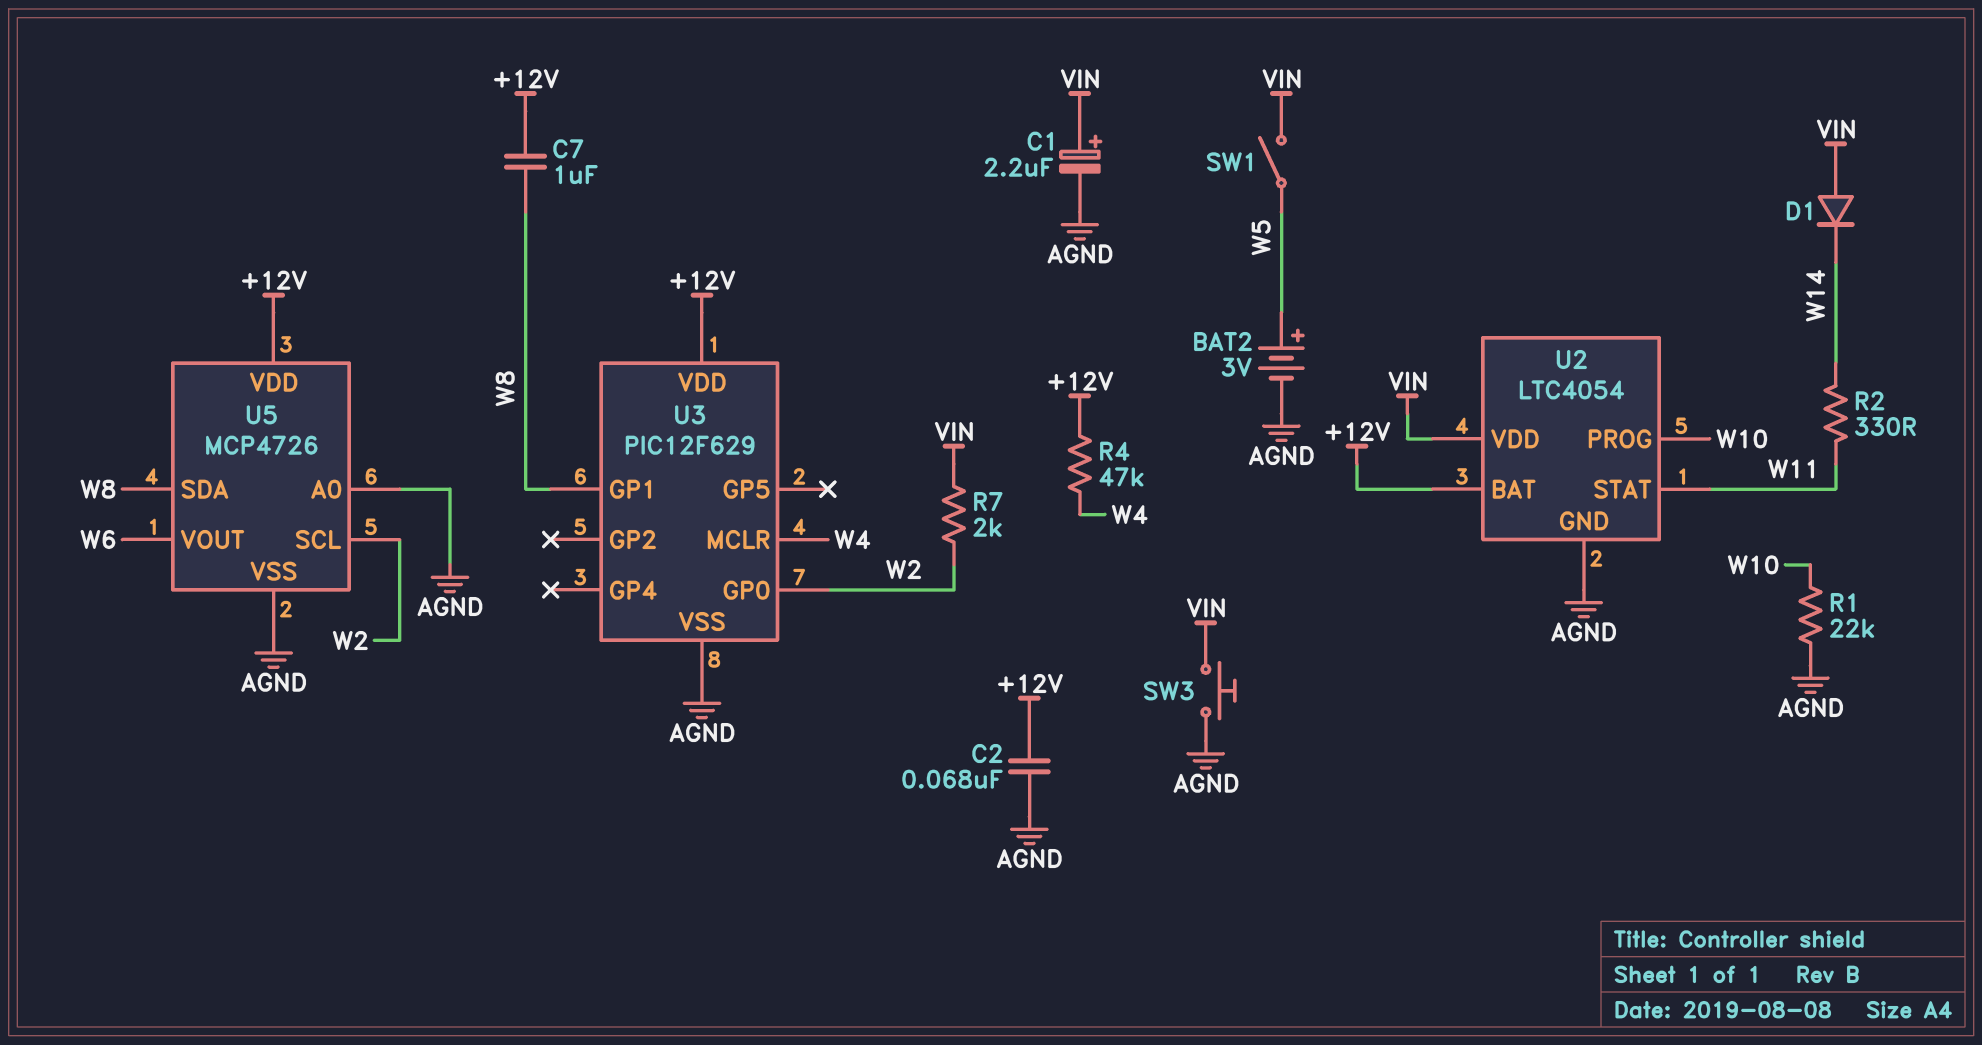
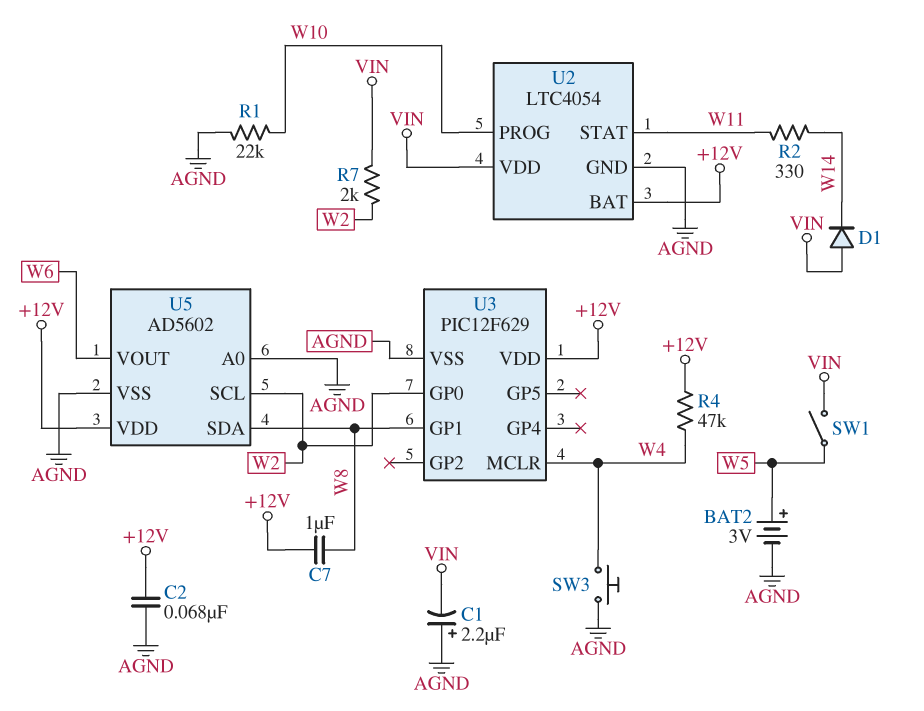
C1: 2.2uF (plus VIN, minus AGND) -> 2.2uF (plus AGND, minus VIN)
SW3: button (AGND, VIN) -> button (AGND, W4)
U5: MCP4726 -> AD5602

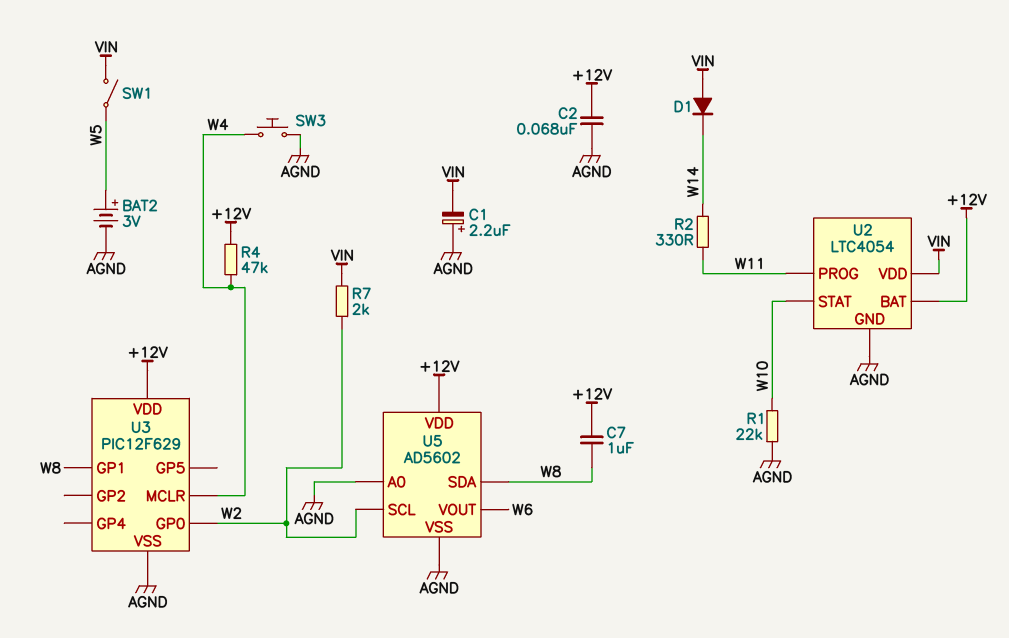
U2 pin PROG: W10 -> W11
U2 pin STAT: W11 -> W10

